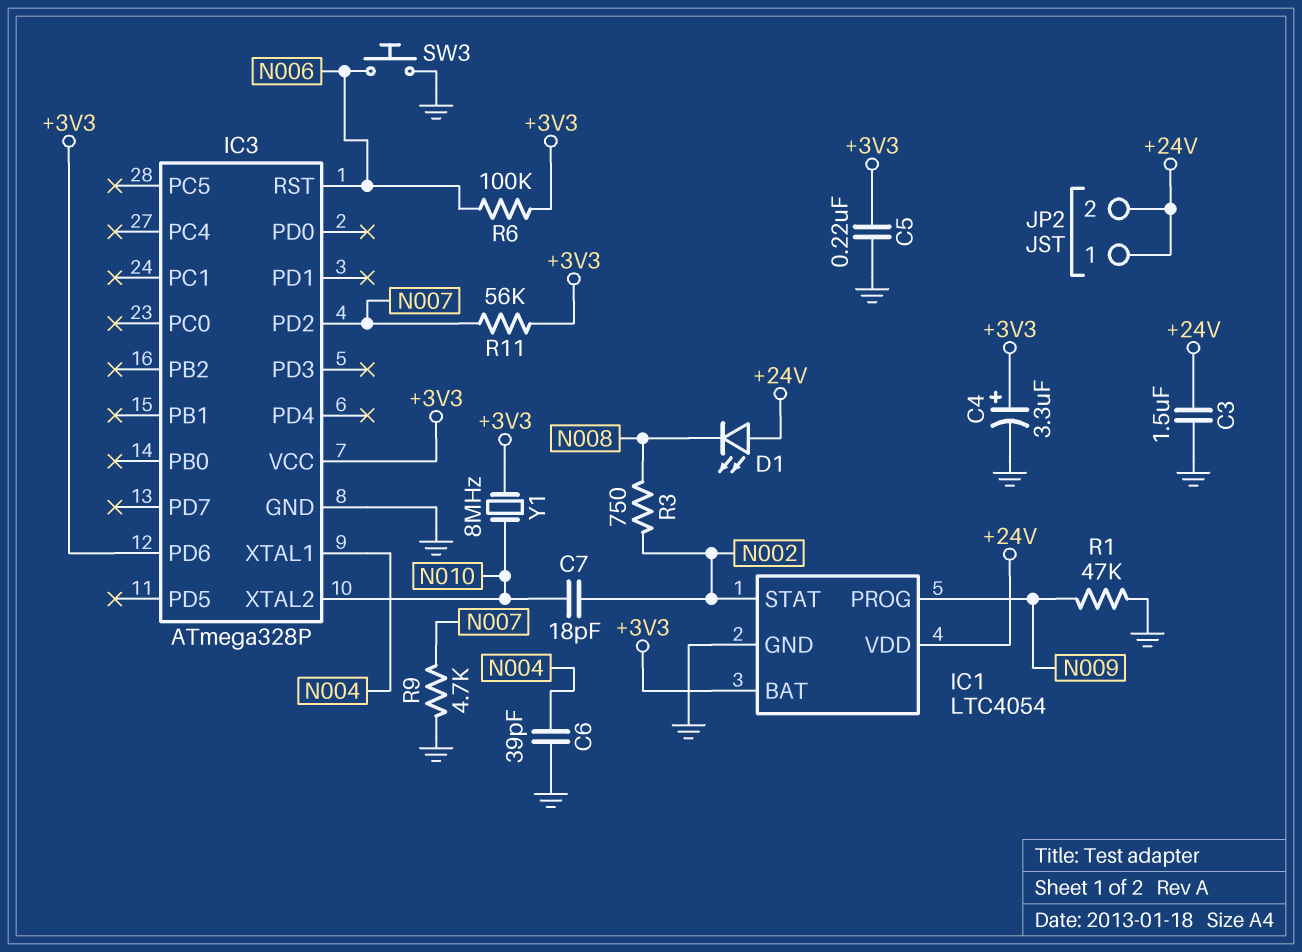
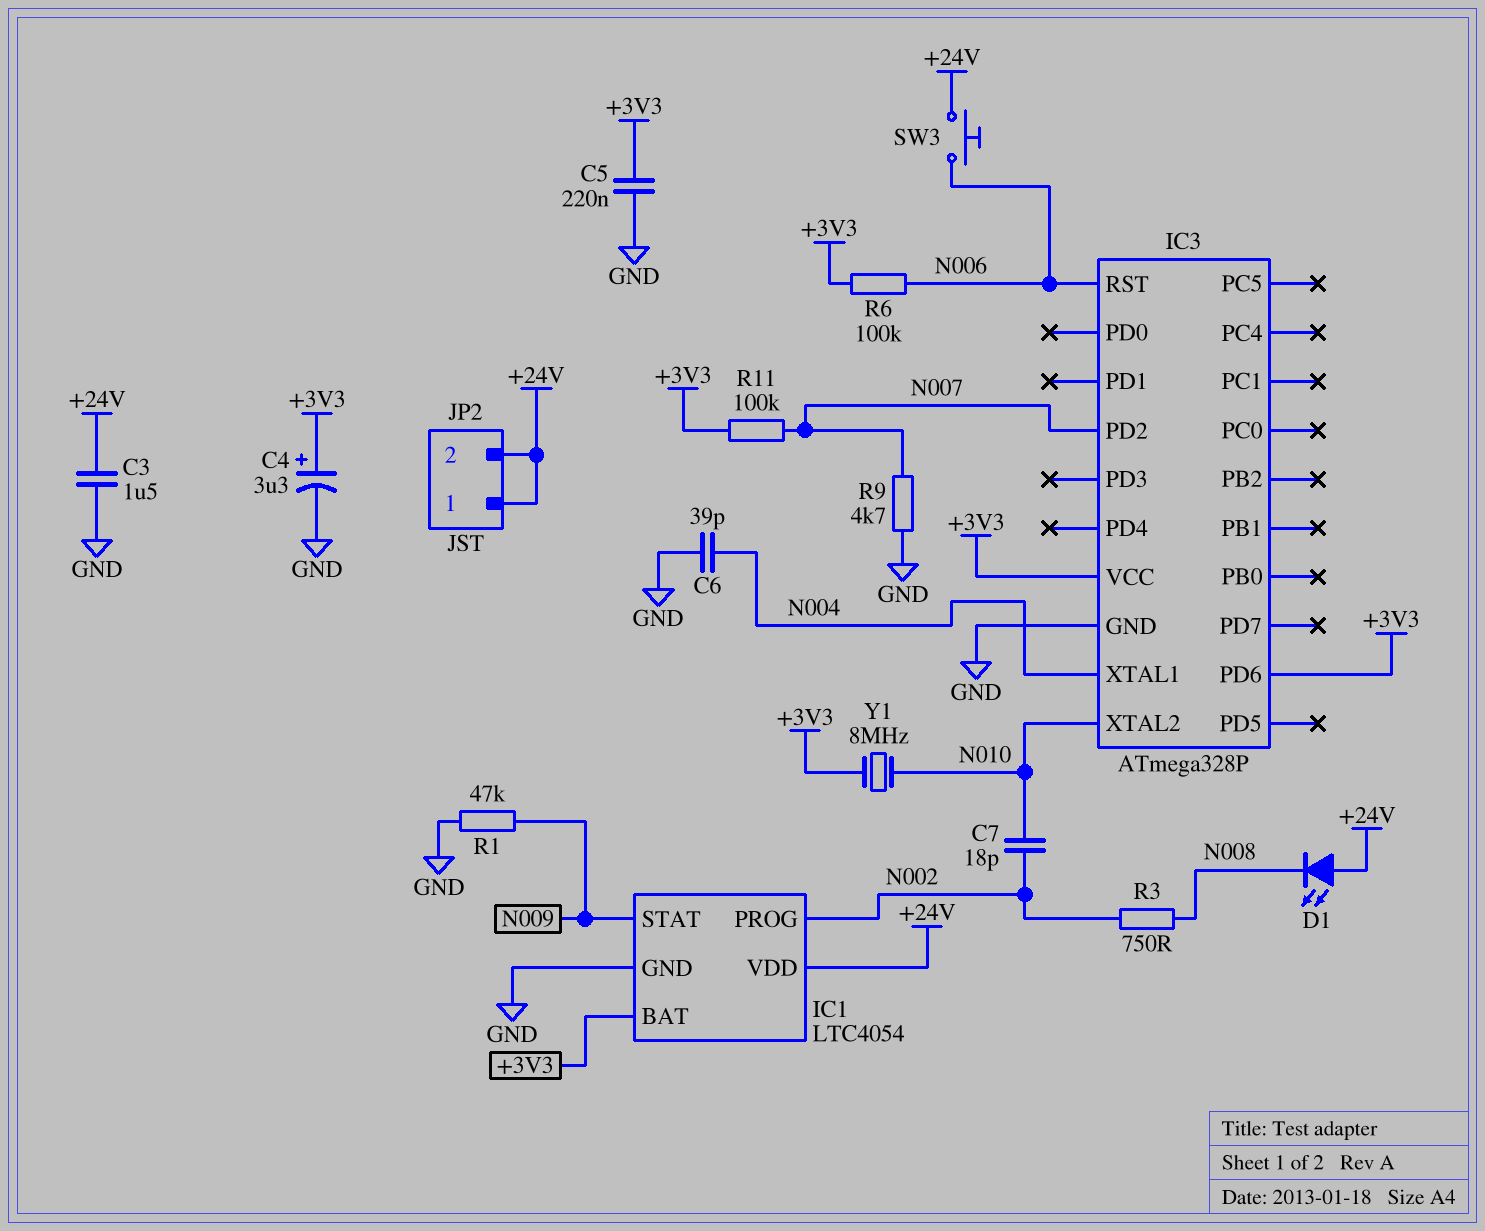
IC1 pin PROG: N009 -> N002
IC1 pin STAT: N002 -> N009
R11: 56k (+3V3, N007) -> 100k (+3V3, N007)
SW3: button (GND, N006) -> button (+24V, N006)

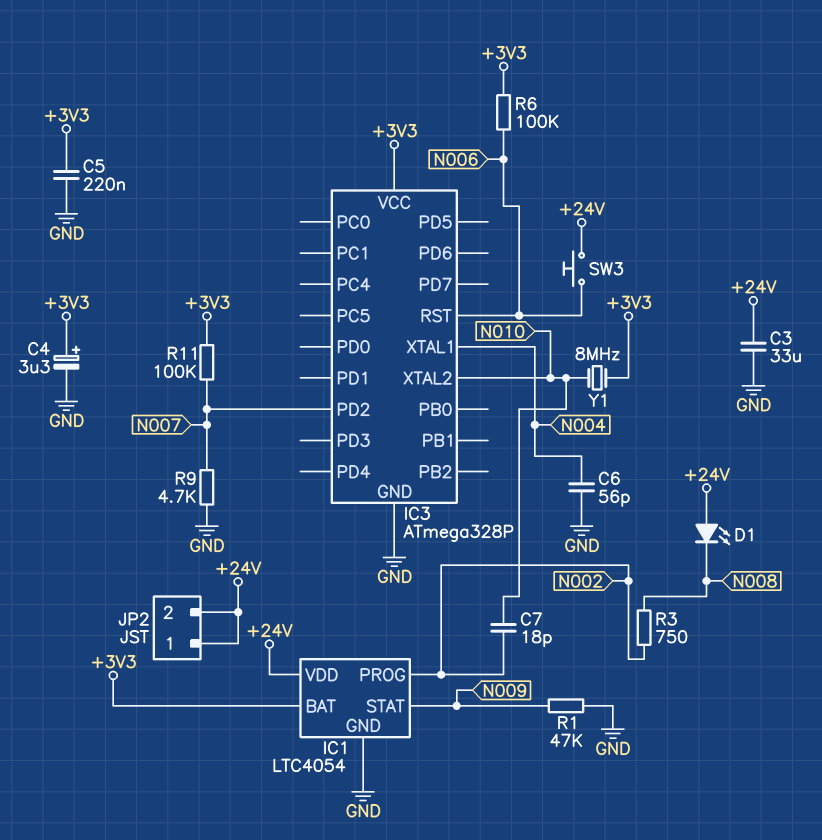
C3: 1.5uF (+24V, GND) -> 33uF (+24V, GND)
C6: 39pF (GND, N004) -> 56pF (GND, N004)
IC3 pin PD6: +3V3 -> none

